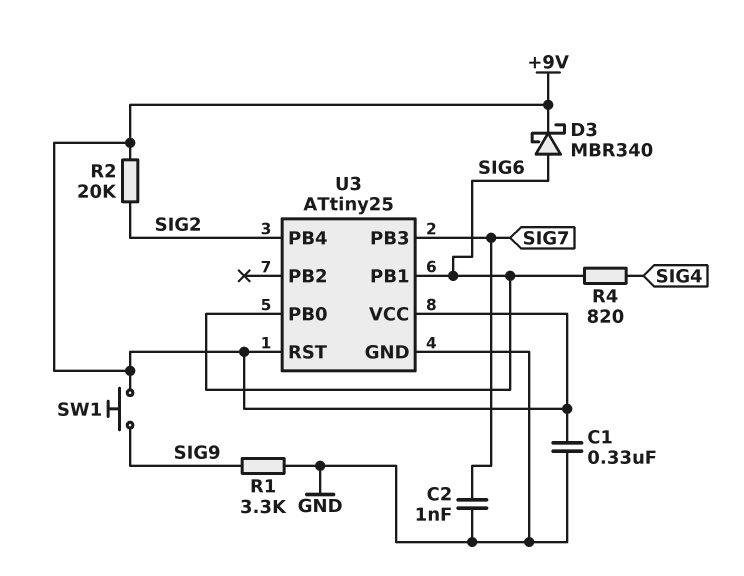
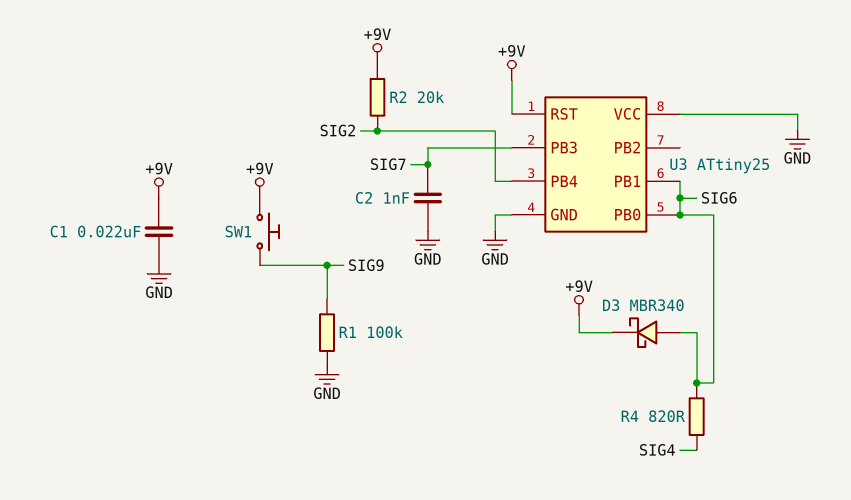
C1: 330nF (+9V, GND) -> 22nF (+9V, GND)
R1: 3.3k (GND, SIG9) -> 100k (GND, SIG9)
U3 pin VCC: +9V -> GND

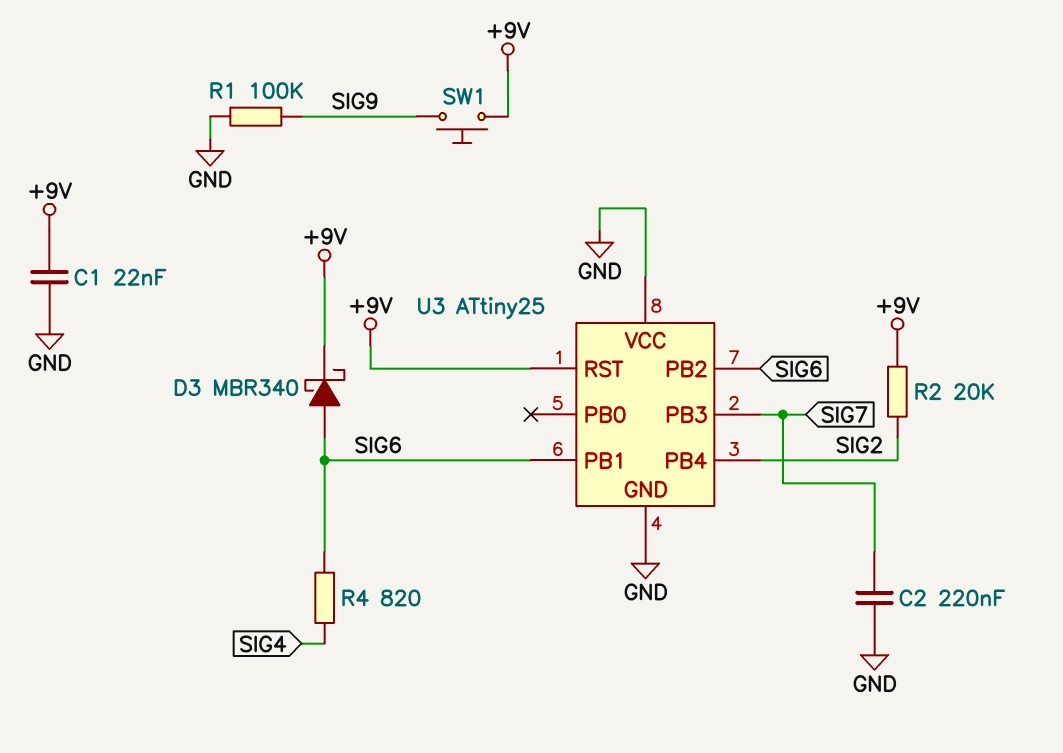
C2: 1nF (GND, SIG7) -> 220nF (GND, SIG7)
U3 pin PB0: SIG6 -> none
U3 pin PB2: none -> SIG6

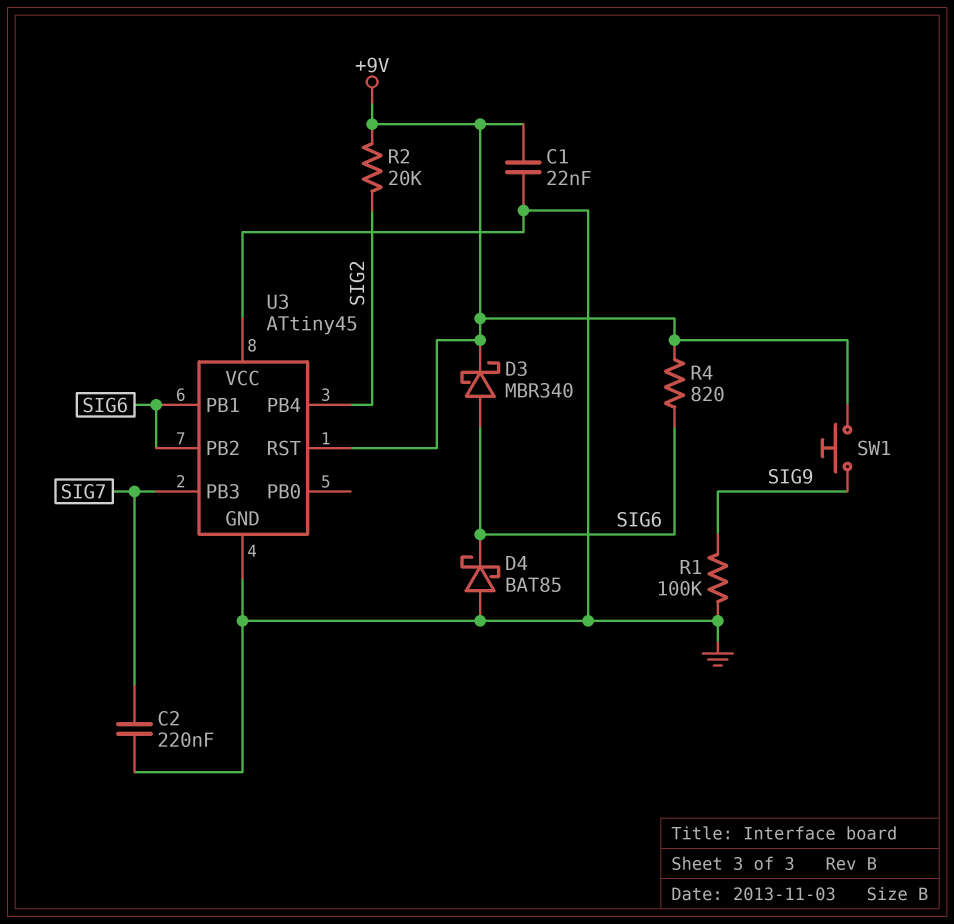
D4: none -> schottky BAT85 (A GND, K SIG6)
R4: 820 (SIG4, SIG6) -> 820 (+9V, SIG6)
U3: ATtiny25 -> ATtiny45

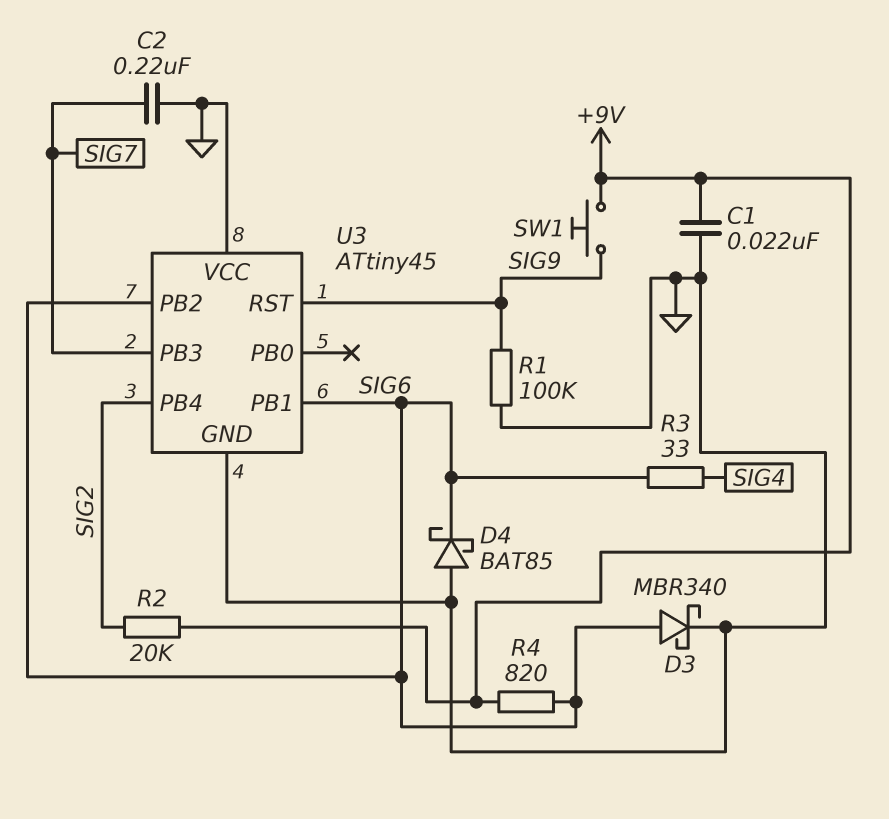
D3: schottky MBR340 (A SIG6, K +9V) -> schottky MBR340 (A SIG6, K GND)
R3: none -> 33 (SIG4, SIG6)
U3 pin RST: +9V -> SIG9

